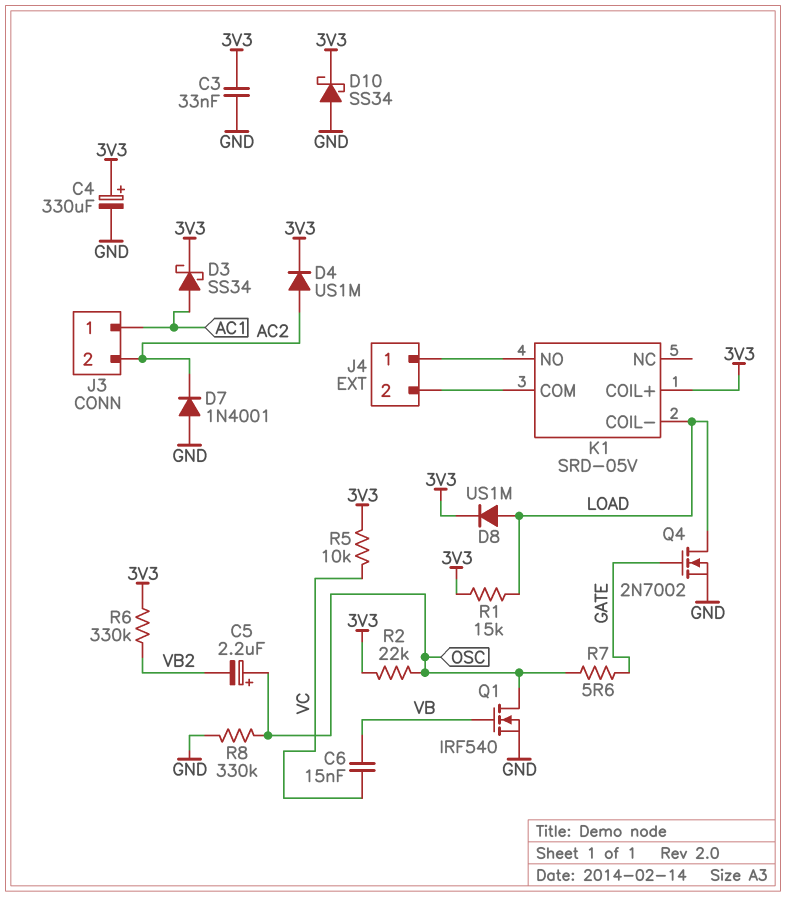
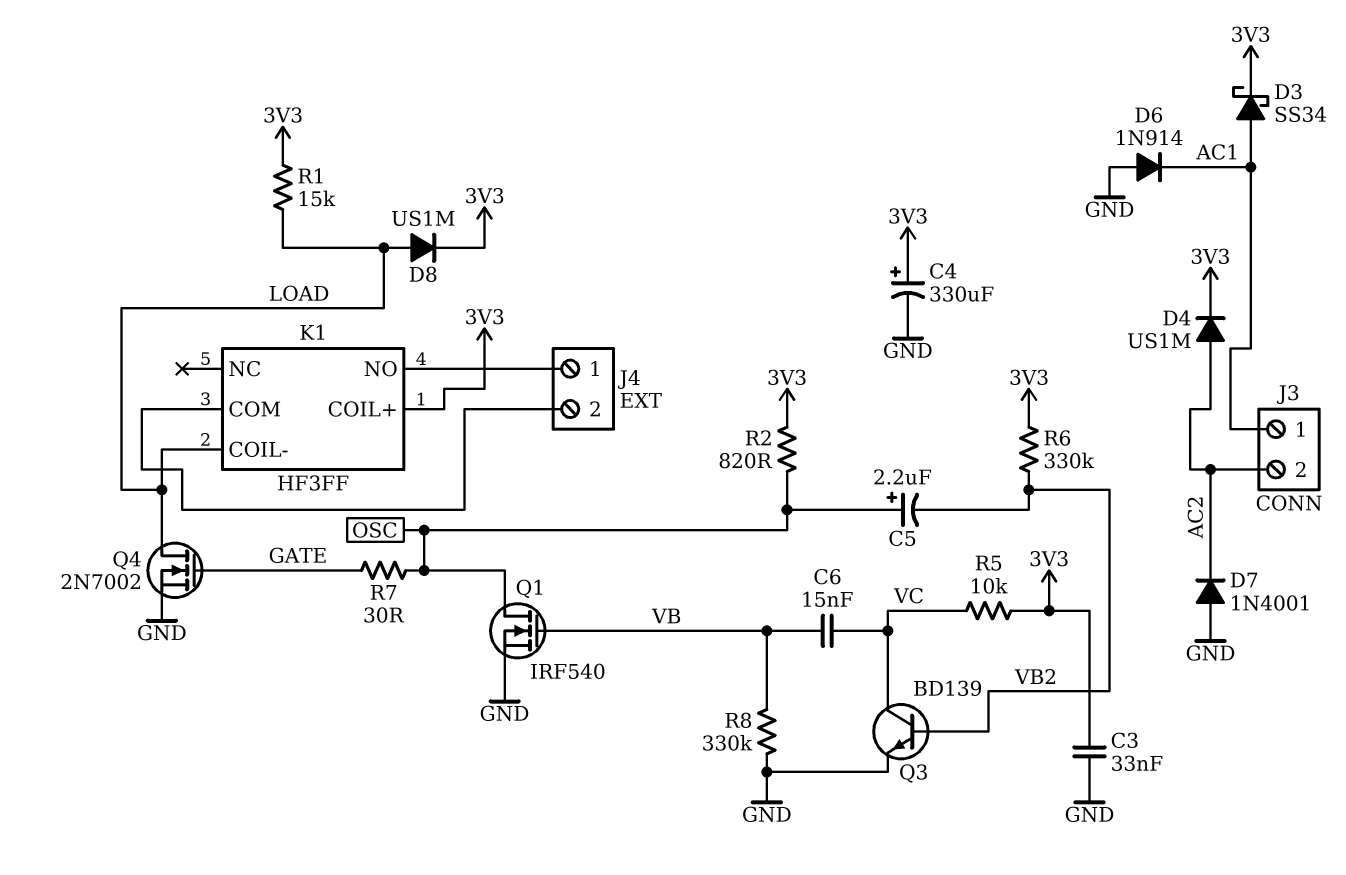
D6: none -> diode 1N914 (A GND, K AC1)
D10: schottky SS34 (A GND, K 3V3) -> none
K1: SRD-05V -> HF3FF
Q3: none -> NPN BD139 (B VB2, C VC, E GND)
R2: 22k (3V3, OSC) -> 820 (3V3, OSC)
R7: 5.6 (GATE, OSC) -> 30 (GATE, OSC)
R8: 330k (GND, OSC) -> 330k (GND, VB)

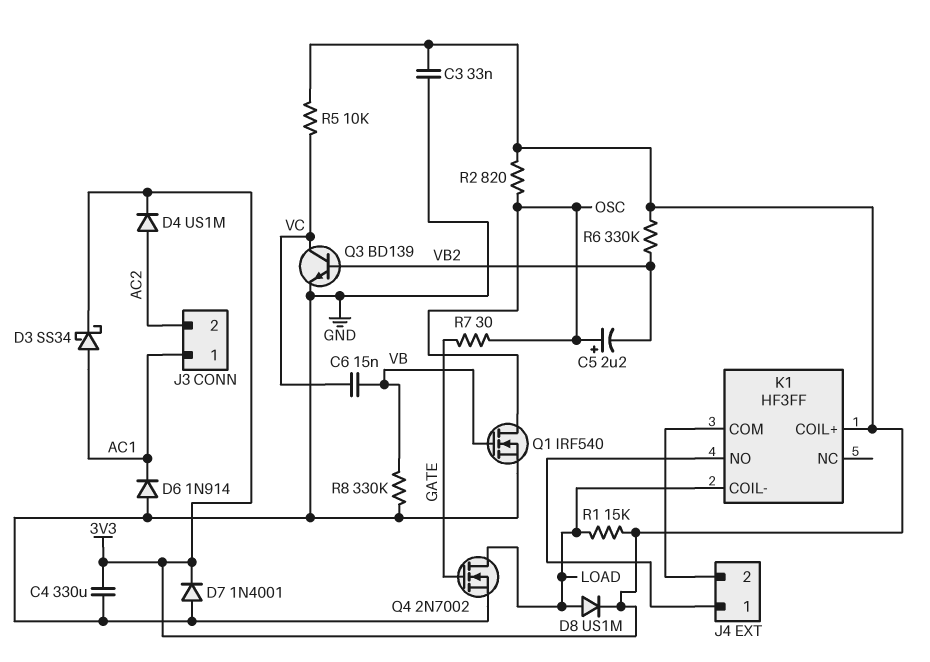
C4: 330uF (plus 3V3, minus GND) -> 330uF (3V3, GND)
D7: diode 1N4001 (A GND, K AC2) -> diode 1N4001 (A GND, K 3V3)

